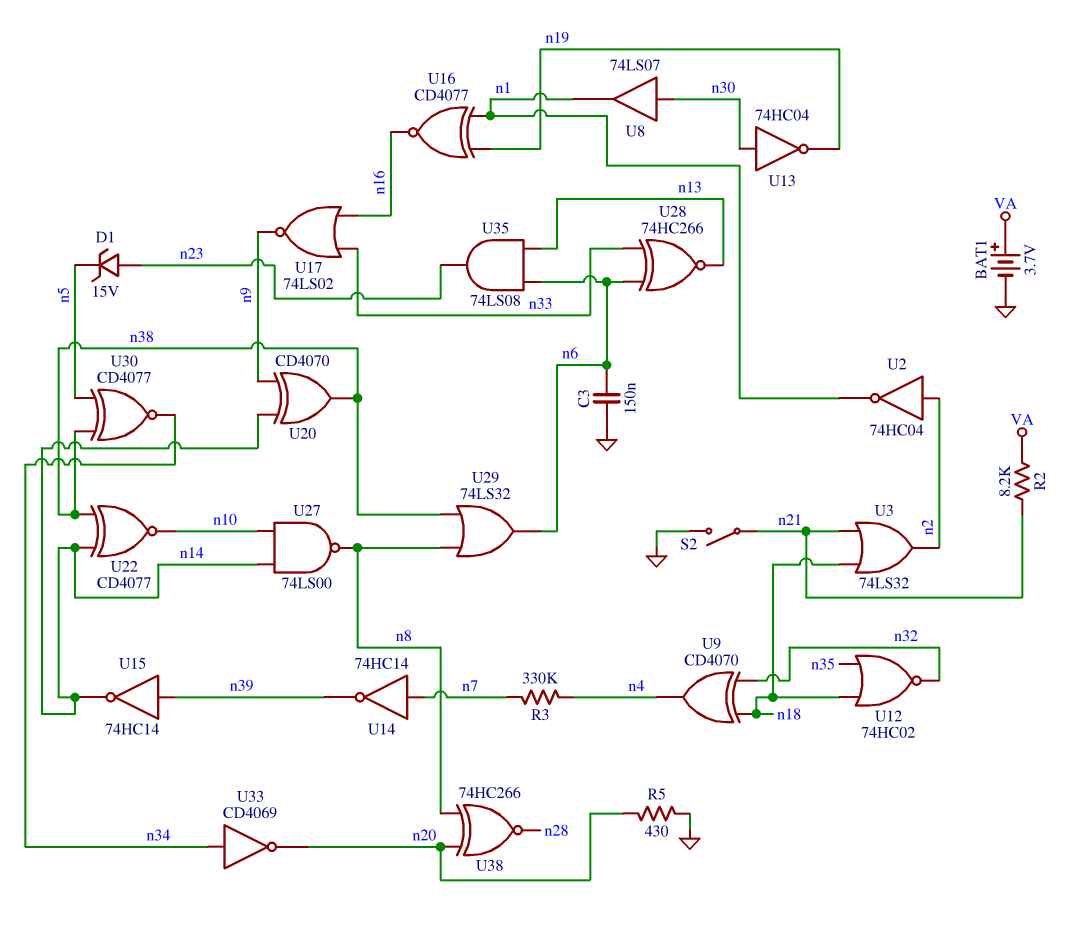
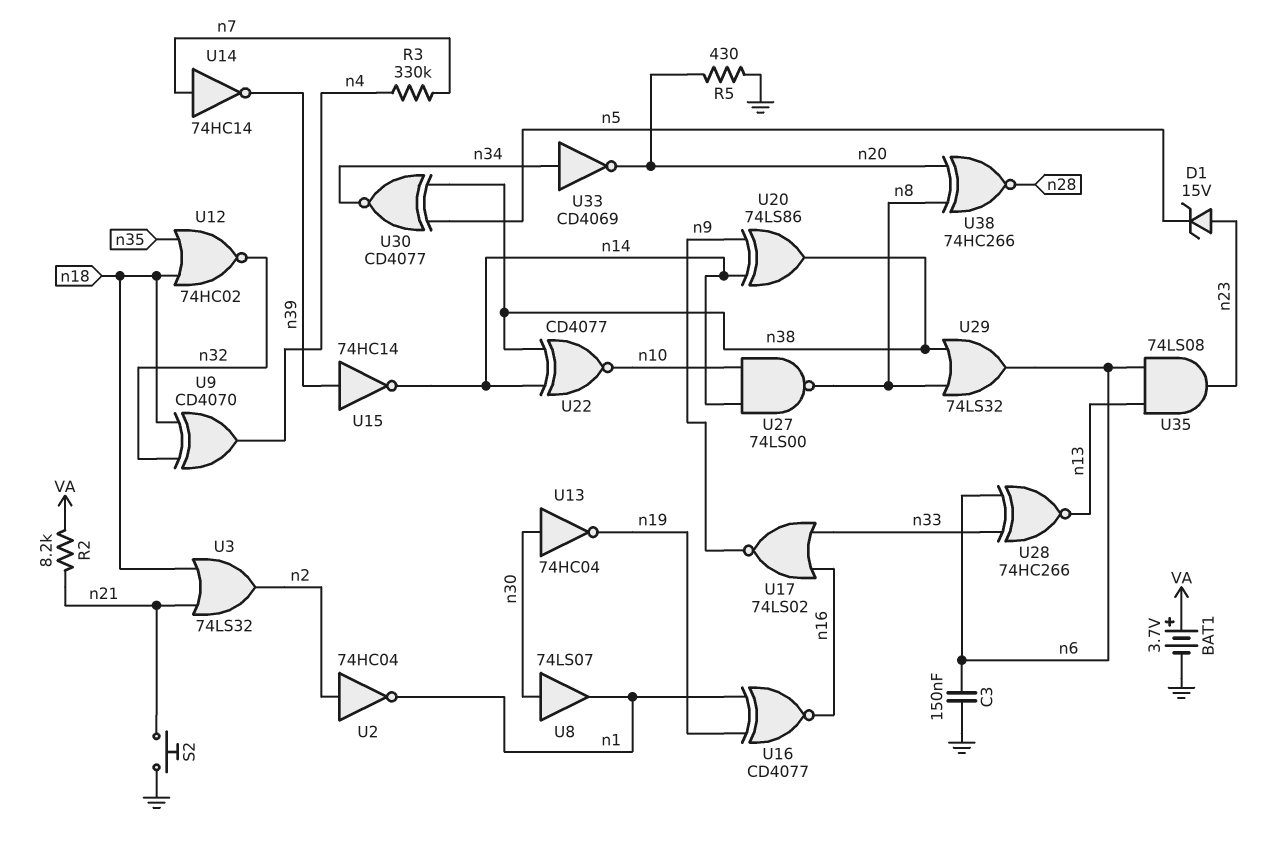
S2: switch (GND, n21) -> button (GND, n21)
U20: XOR CD4070 (in n9, in n14, out n38) -> XOR 74LS86 (in n9, in n14, out n38)

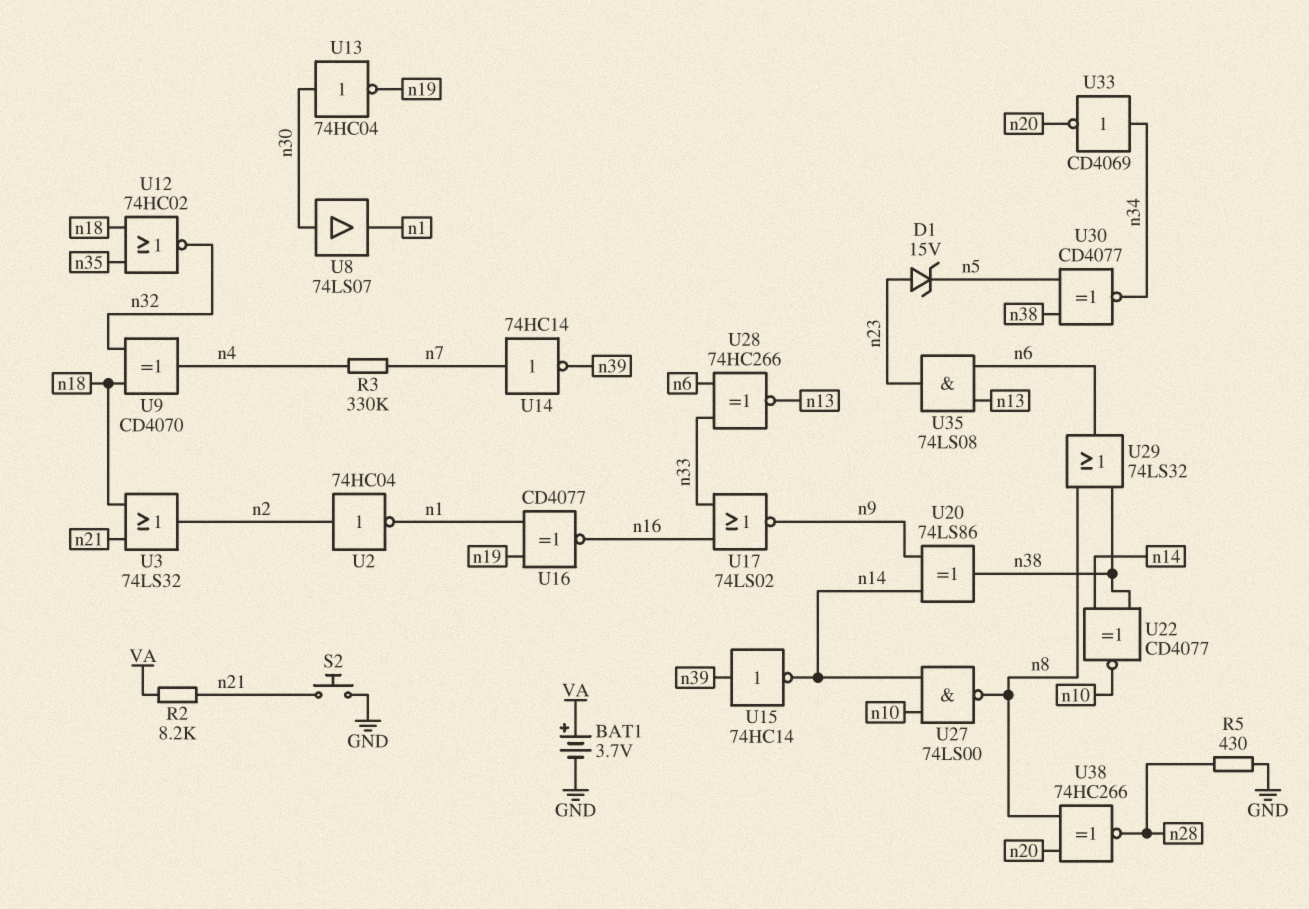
C3: 150nF (GND, n6) -> none
R5: 430 (GND, n20) -> 430 (GND, n28)

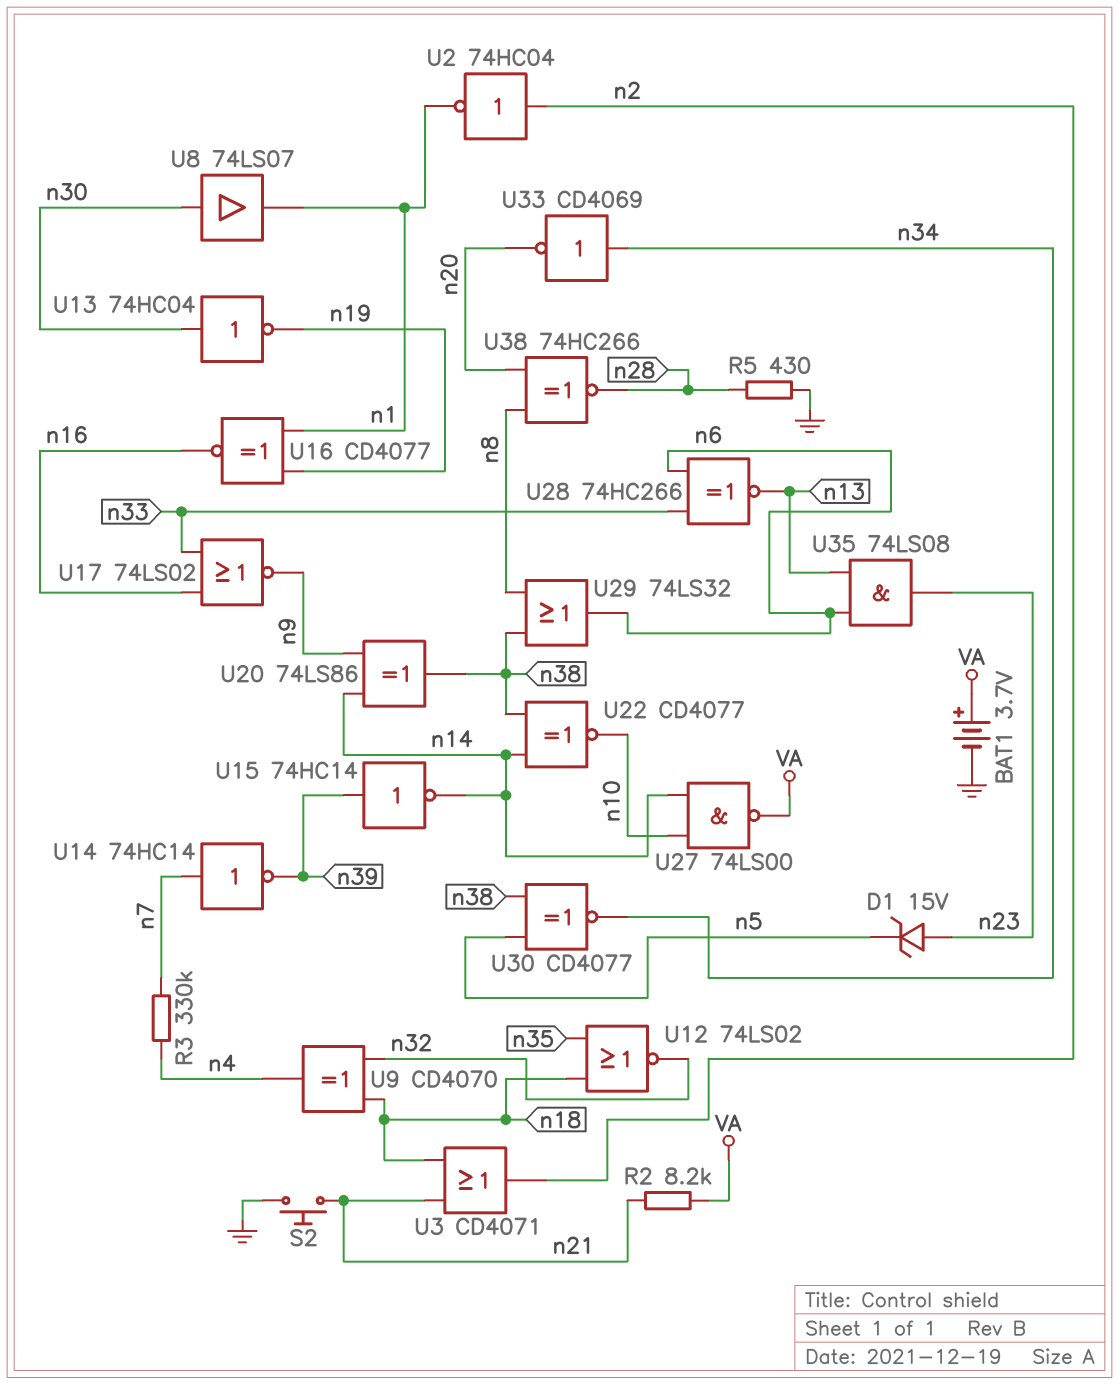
U3: OR 74LS32 (in n18, in n21, out n2) -> OR CD4071 (in n18, in n21, out n2)
U12: NOR 74HC02 (in n18, in n35, out n32) -> NOR 74LS02 (in n18, in n35, out n32)
U27: NAND 74LS00 (in n10, in n14, out n8) -> NAND 74LS00 (in n10, in n14, out VA)

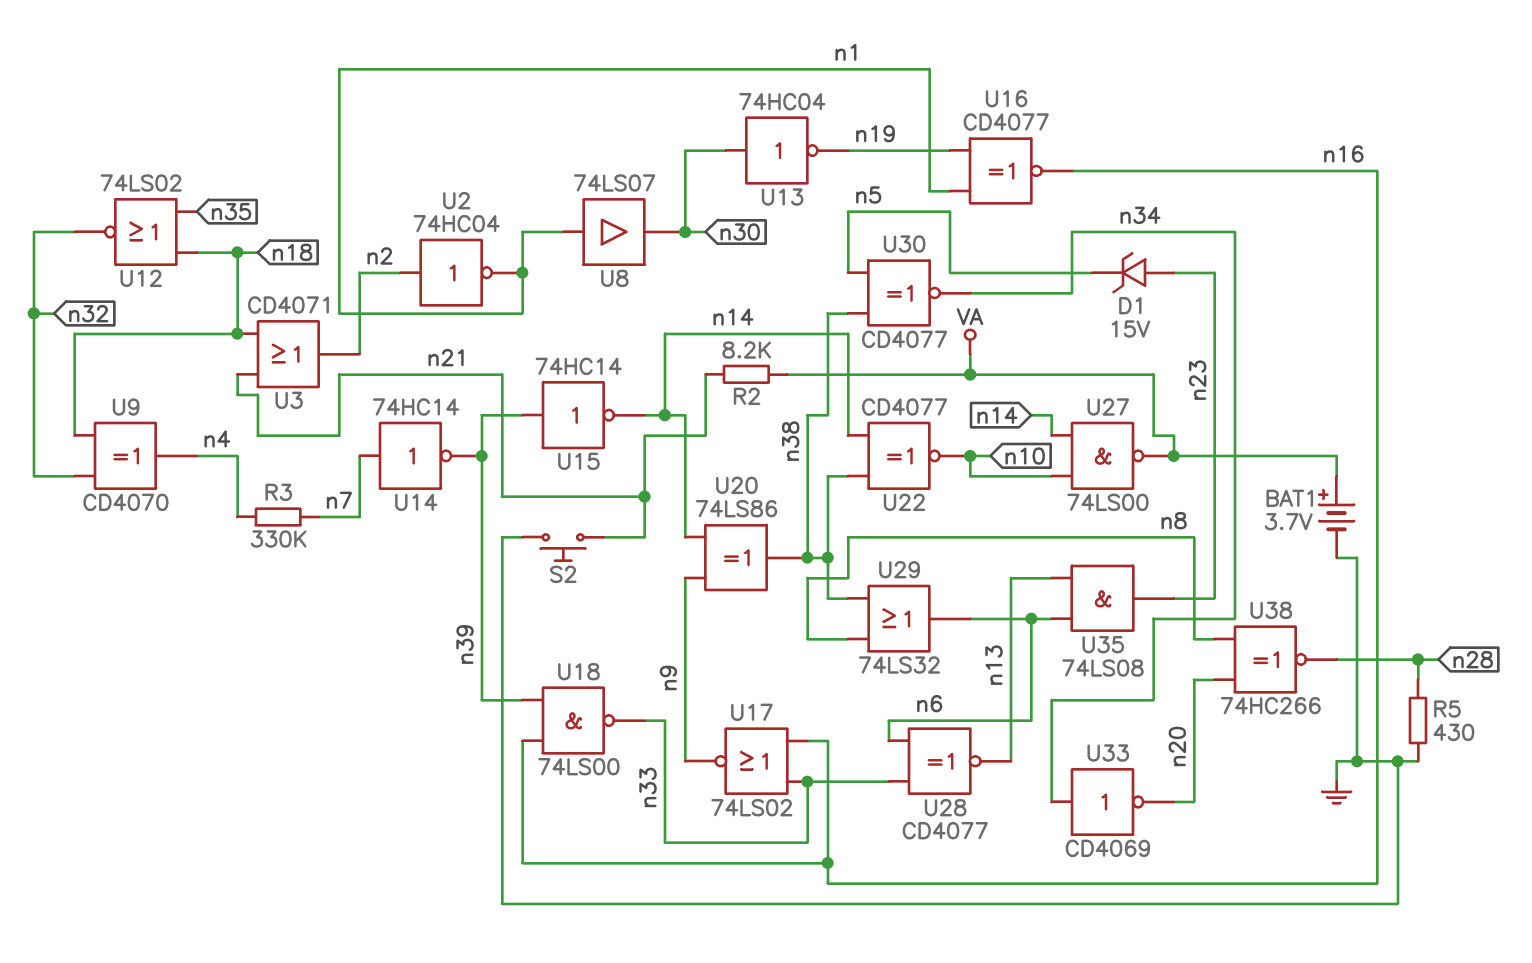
U8: buffer 74LS07 (in n30, out n1) -> buffer 74LS07 (in n1, out n30)
U18: none -> NAND 74LS00 (in n16, in n39, out n33)
U28: XNOR 74HC266 (in n6, in n33, out n13) -> XNOR CD4077 (in n6, in n33, out n13)

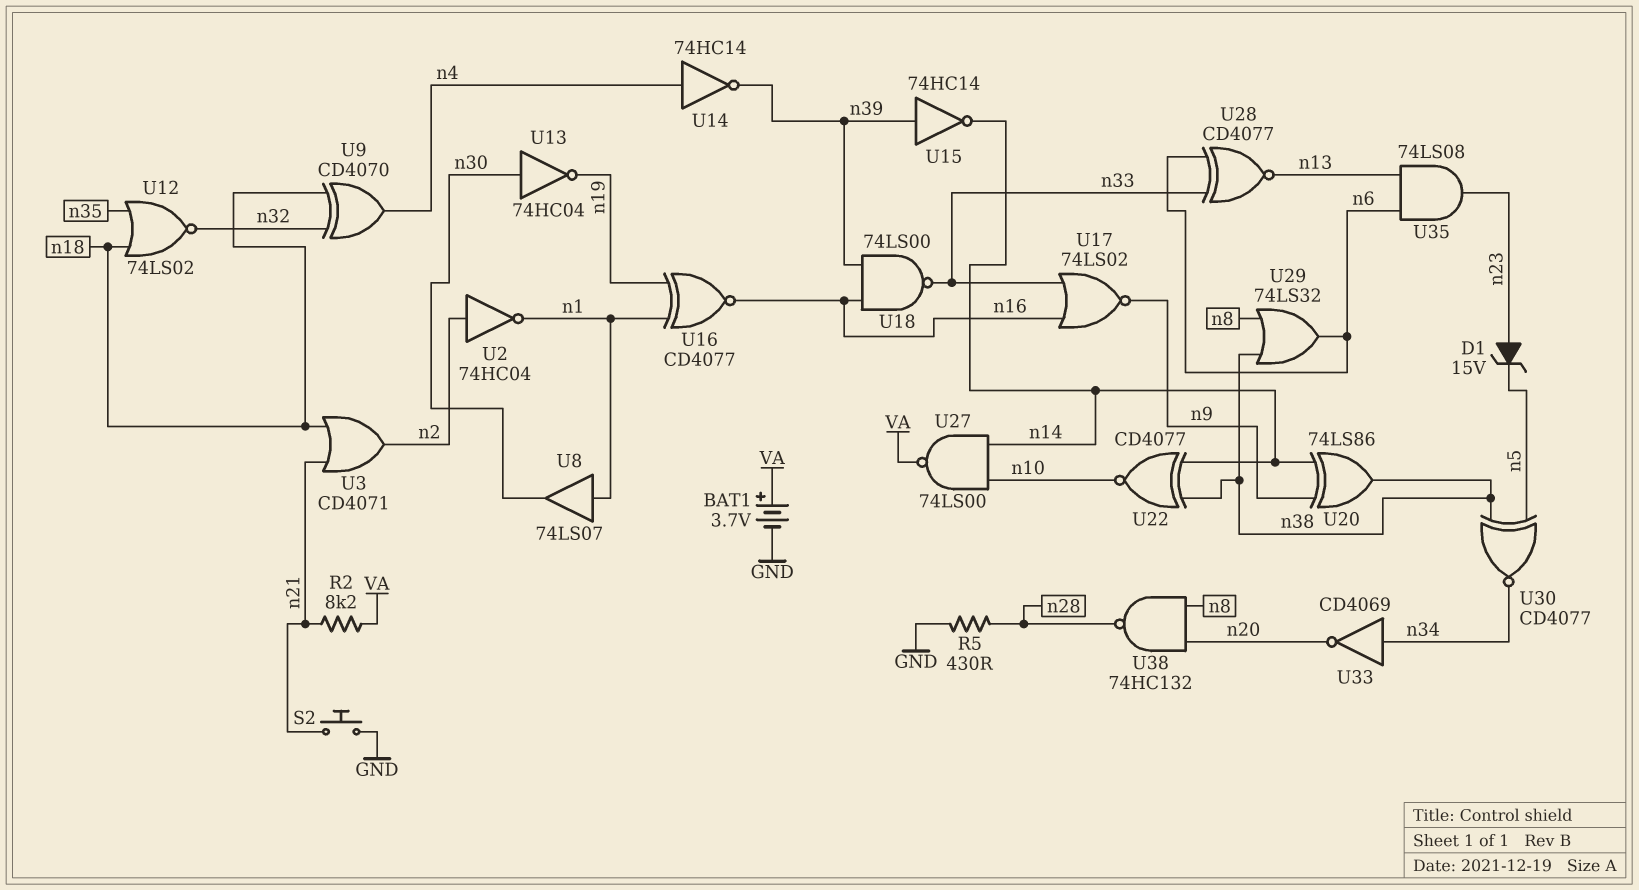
R3: 330k (n4, n7) -> none
U14: NOT 74HC14 (in n7, out n39) -> NOT 74HC14 (in n4, out n39)
U38: XNOR 74HC266 (in n8, in n20, out n28) -> NAND 74HC132 (in n8, in n20, out n28)

